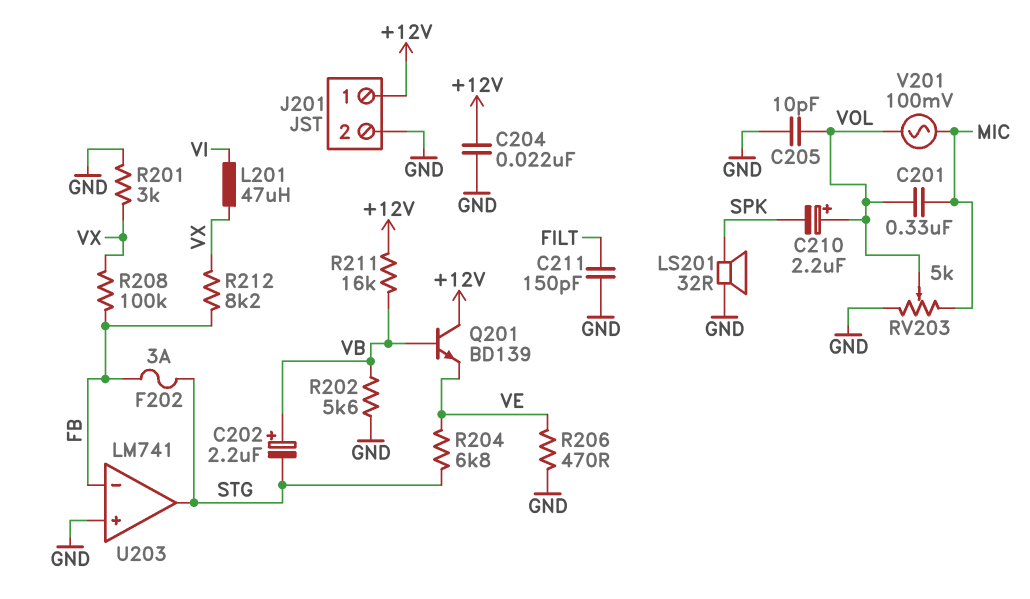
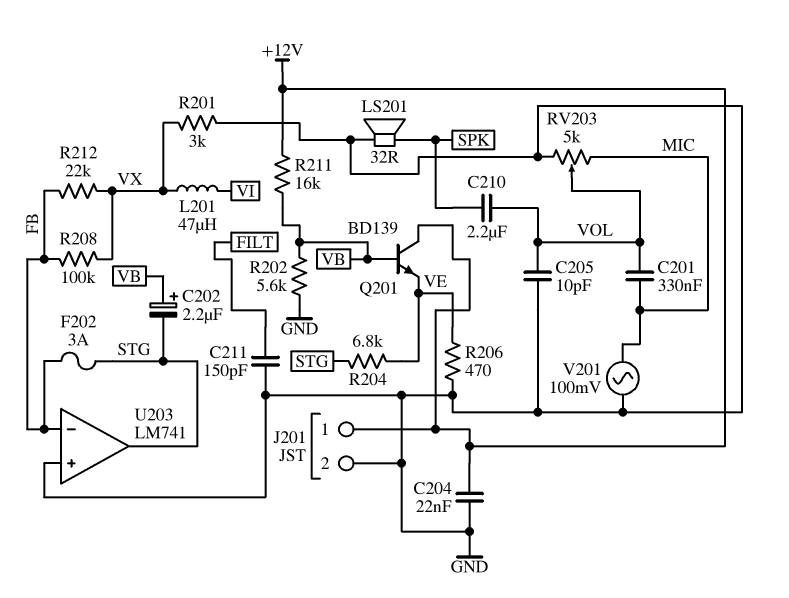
C210: 2.2uF (plus VOL, minus SPK) -> 2.2uF (SPK, VOL)
R212: 8.2k (FB, VX) -> 22k (FB, VX)
V201: AC 100mV (MIC, VOL) -> AC 100mV (GND, MIC)

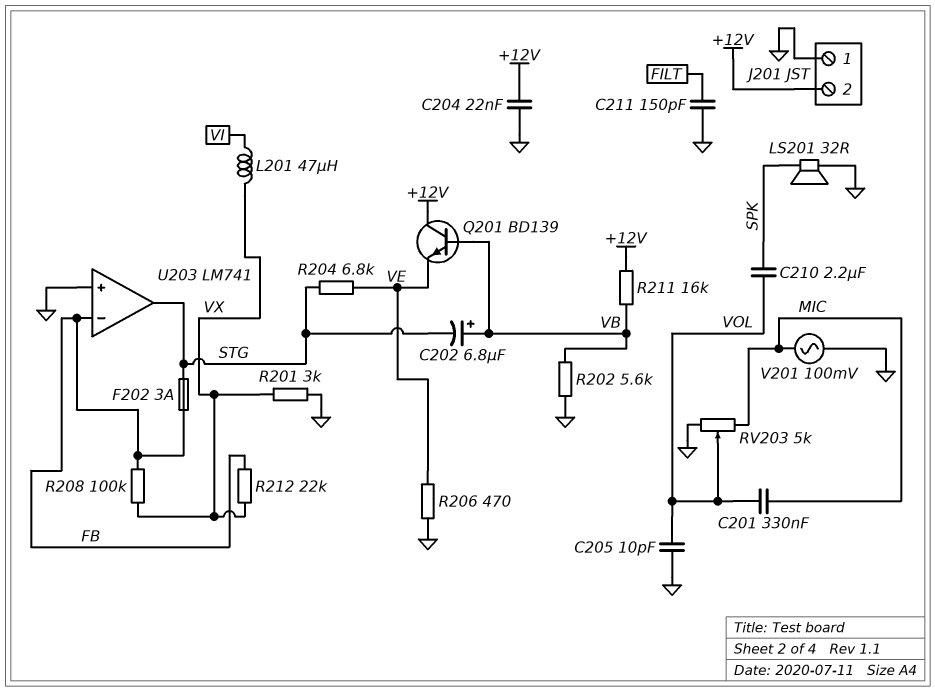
C202: 2.2uF (plus VB, minus STG) -> 6.8uF (plus VB, minus STG)
J201 pin 1: +12V -> GND
J201 pin 2: GND -> +12V

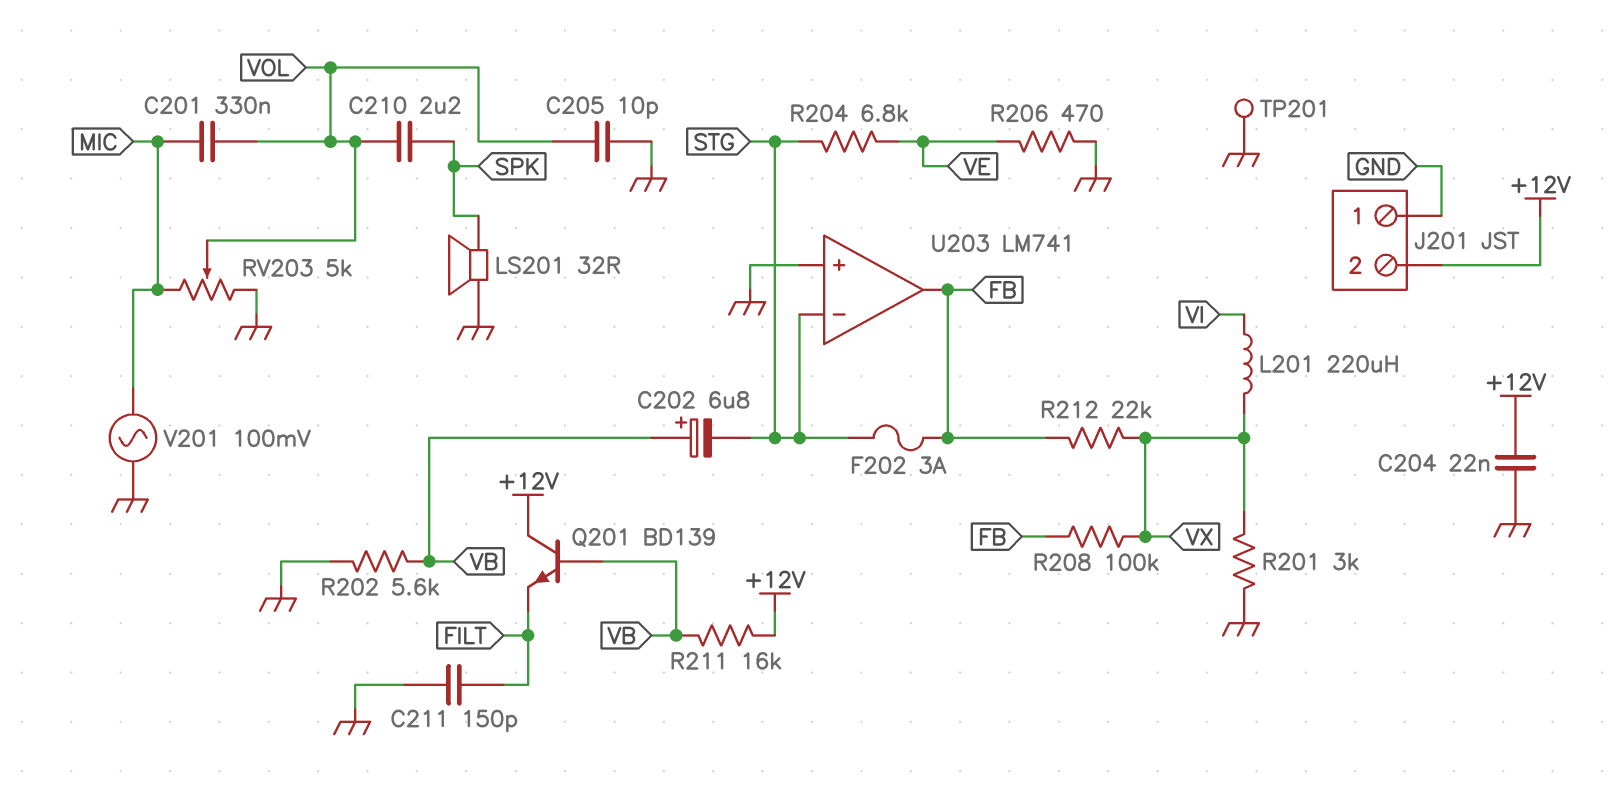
L201: 47uH (VI, VX) -> 220uH (VI, VX)
Q201: NPN BD139 (B VB, C +12V, E VE) -> NPN BD139 (B VB, C +12V, E FILT)
TP201: none -> test point (GND)
U203 pin in-: FB -> STG
U203 pin out: STG -> FB

